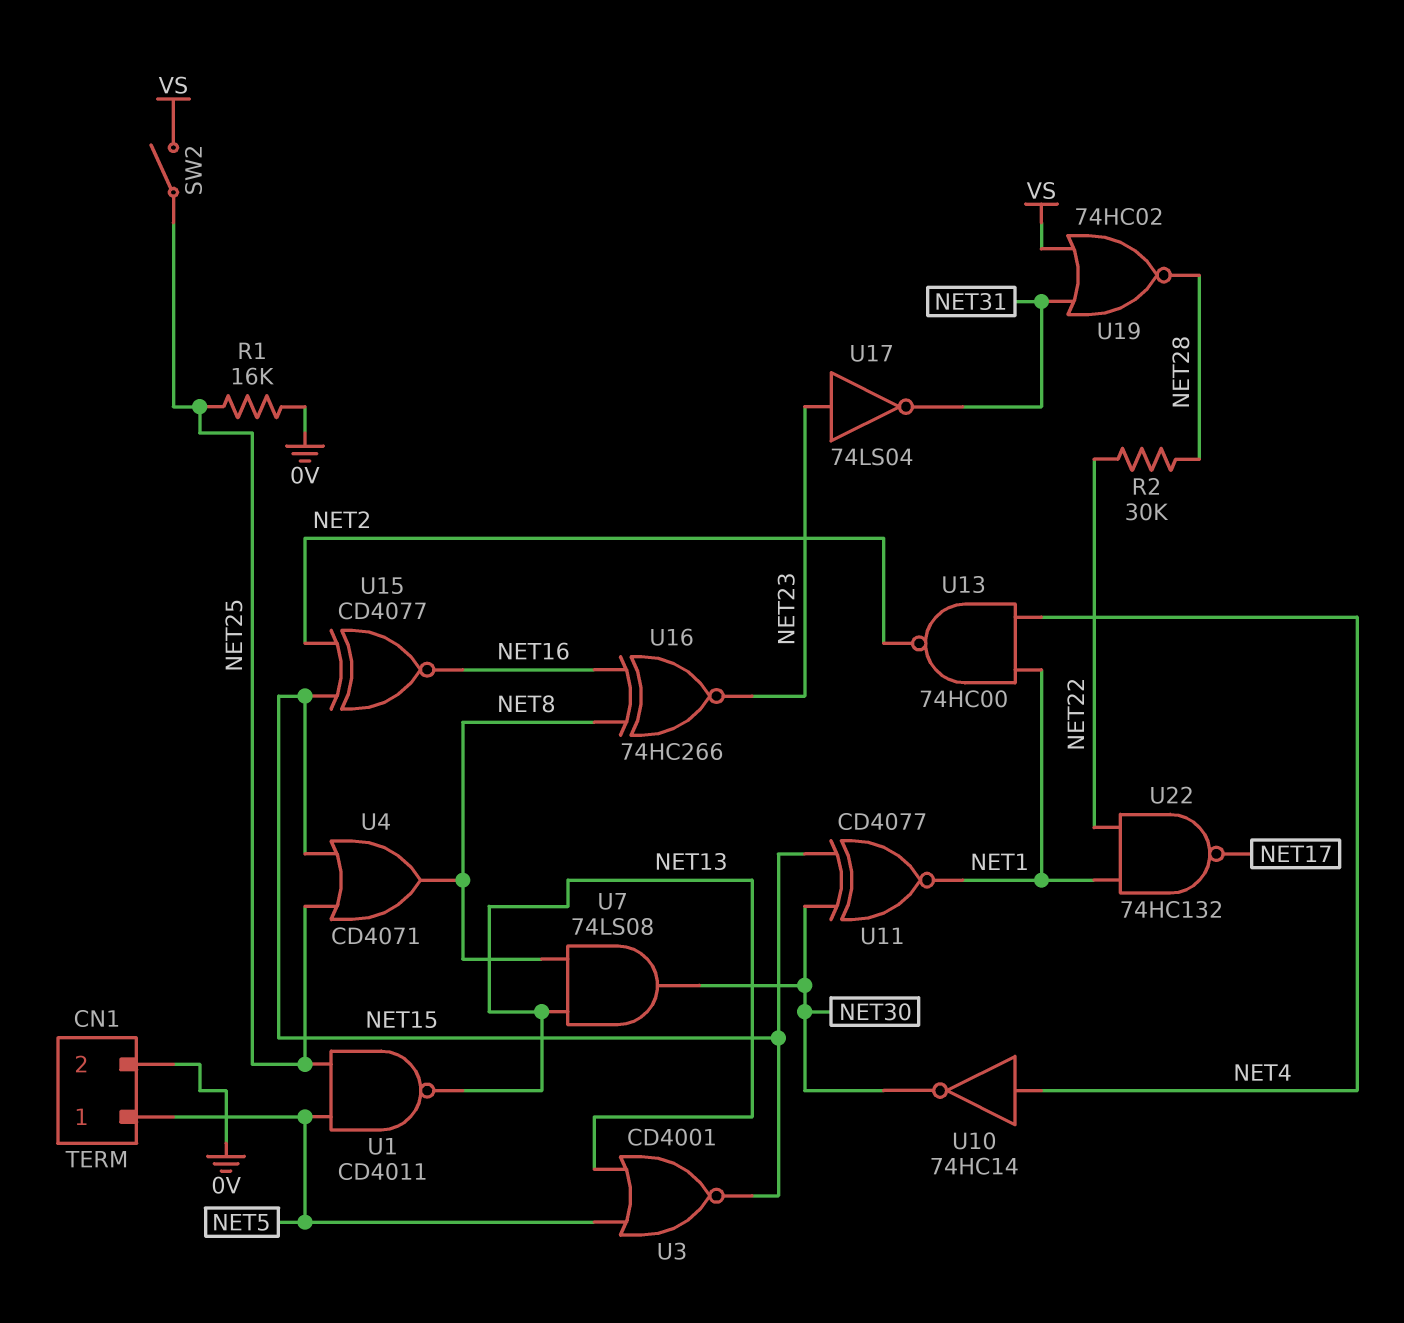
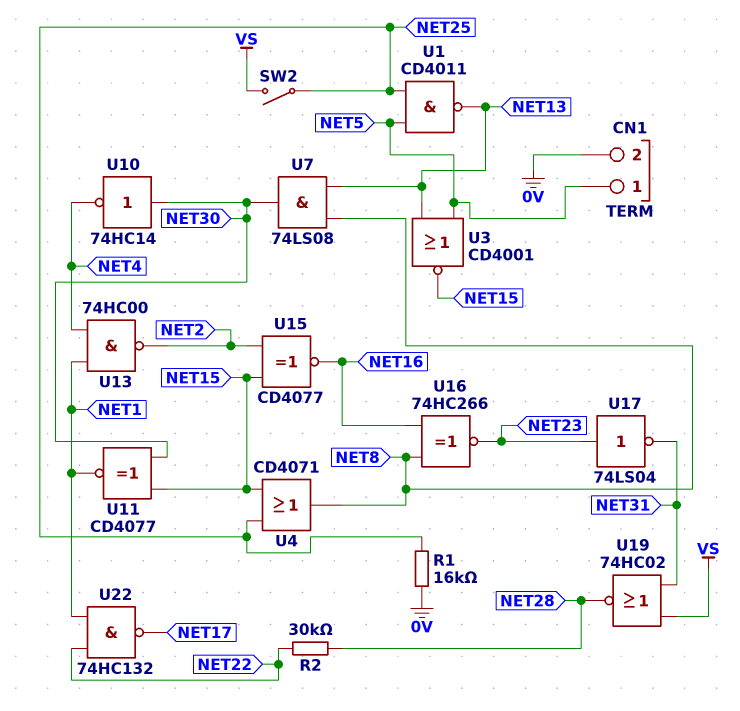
U10: NOT 74HC14 (in NET4, out NET30) -> NOT 74HC14 (in NET30, out NET4)

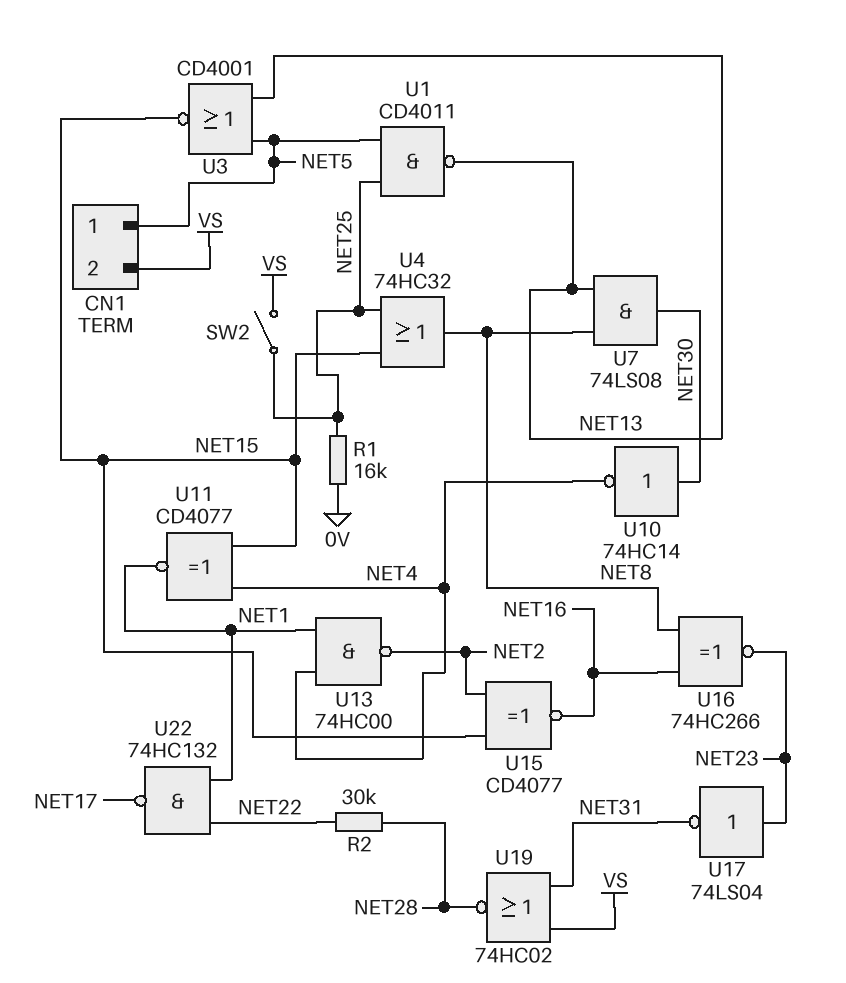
CN1 pin 2: 0V -> VS
U4: OR CD4071 (in NET15, in NET25, out NET8) -> OR 74HC32 (in NET15, in NET25, out NET8)
U11: XNOR CD4077 (in NET15, in NET30, out NET1) -> XNOR CD4077 (in NET4, in NET15, out NET1)

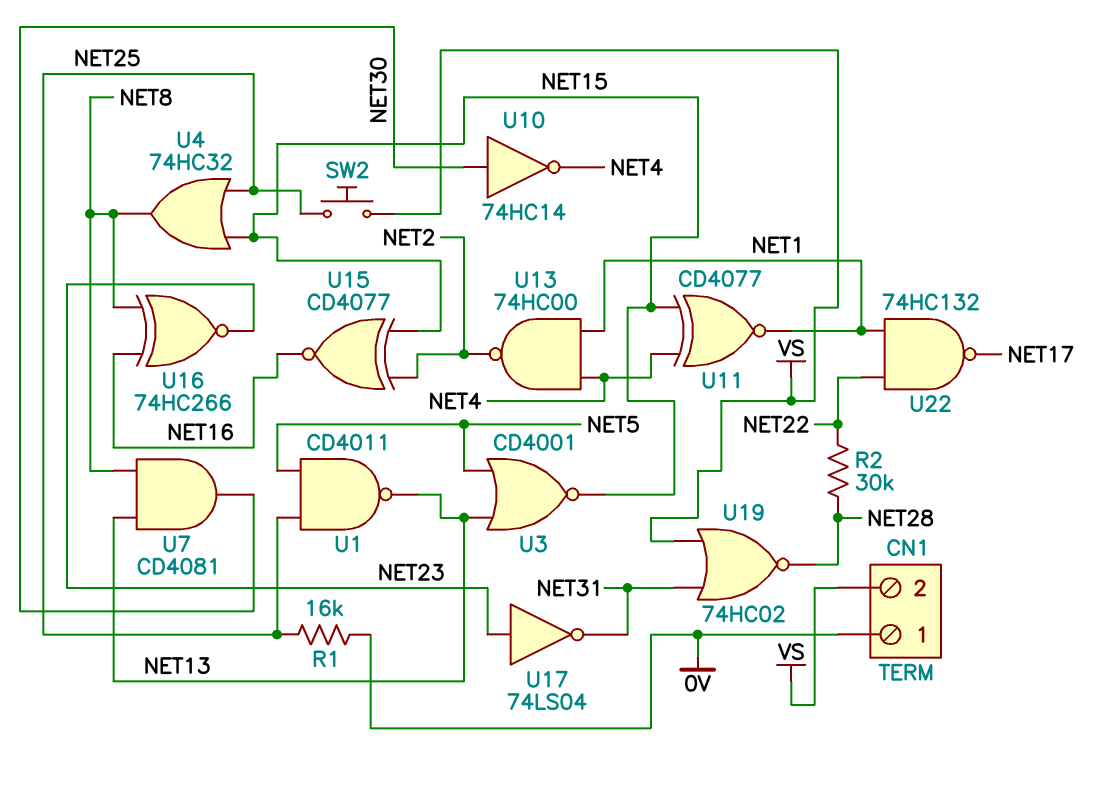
CN1 pin 1: NET5 -> 0V
SW2: switch (NET25, VS) -> button (NET25, VS)
U7: AND 74LS08 (in NET8, in NET13, out NET30) -> AND CD4081 (in NET8, in NET13, out NET30)

